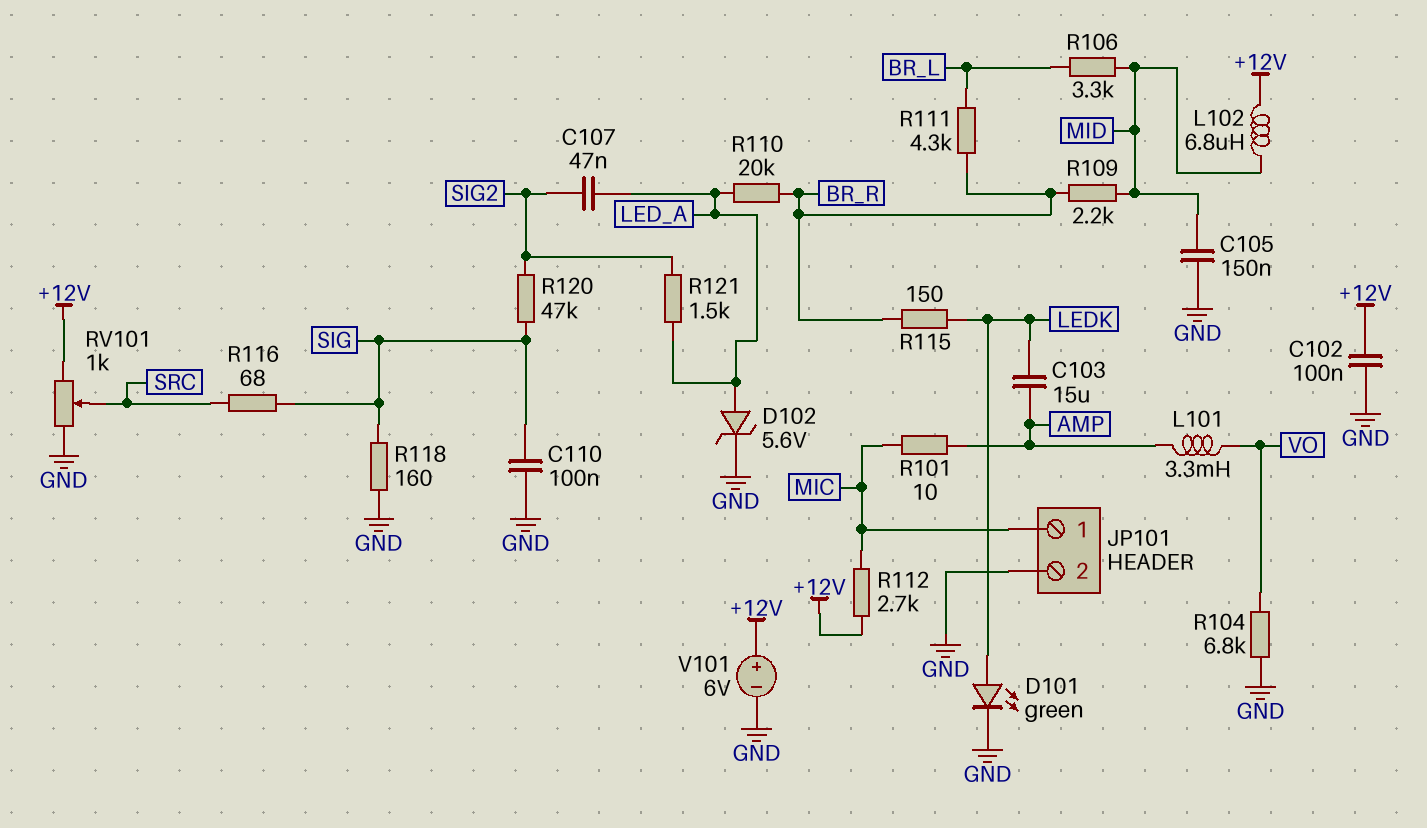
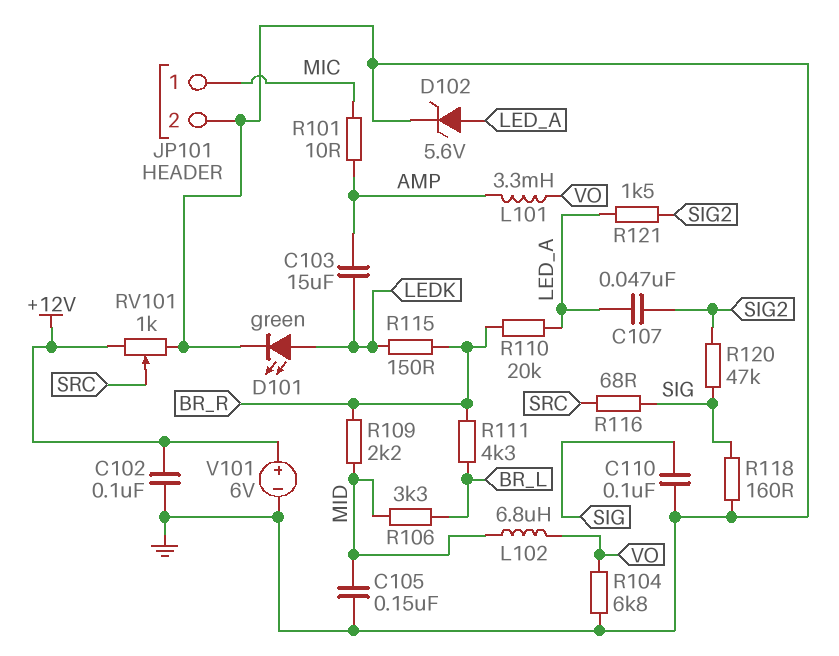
L102: 6.8uH (+12V, MID) -> 6.8uH (MID, VO)
R112: 2.7k (+12V, MIC) -> none

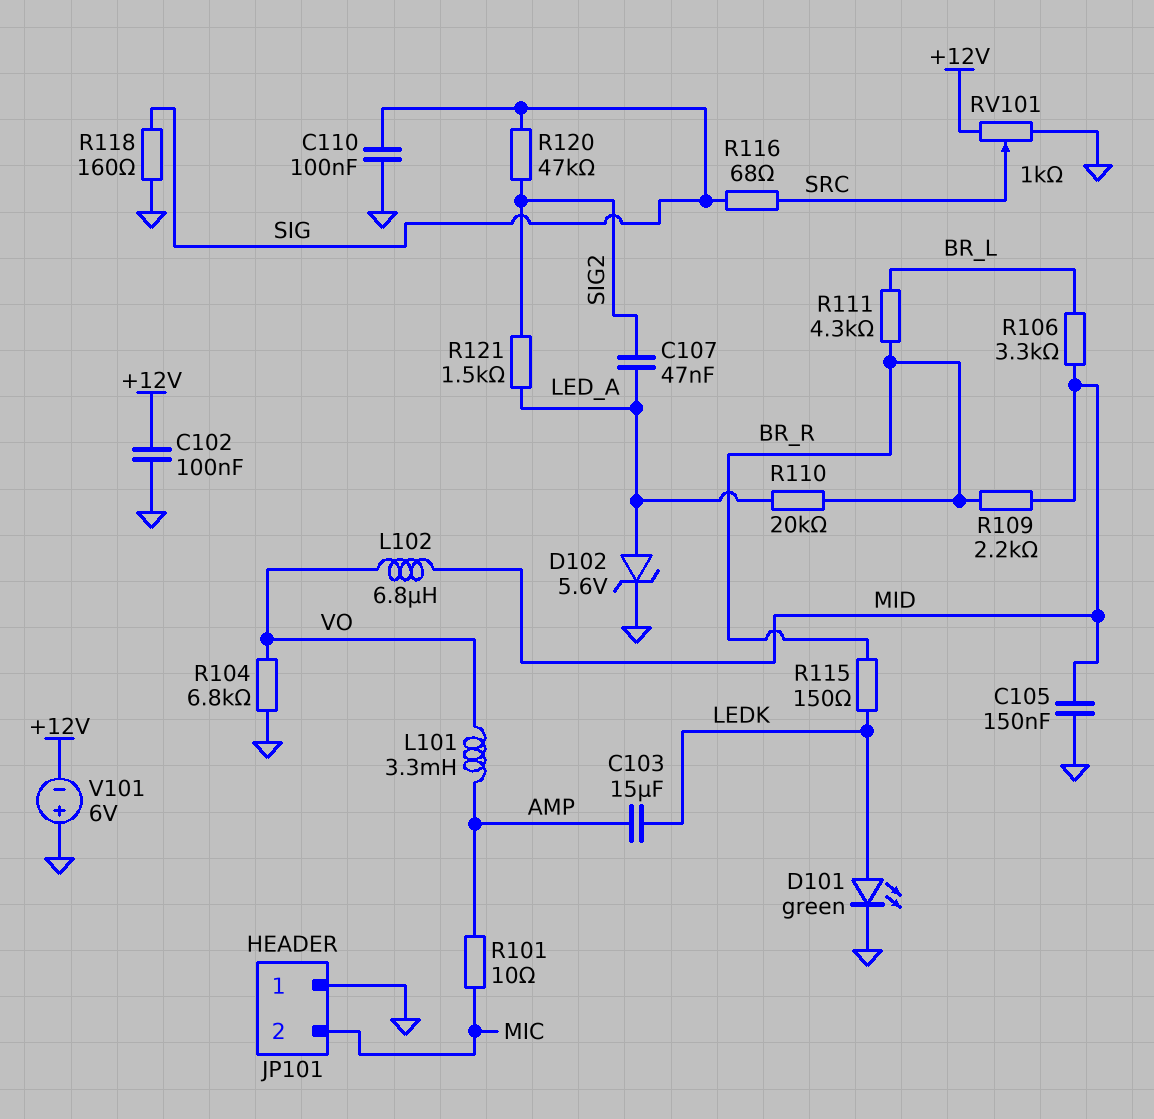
JP101 pin 1: MIC -> GND
JP101 pin 2: GND -> MIC
V101: 6V (plus +12V, minus GND) -> 6V (plus GND, minus +12V)

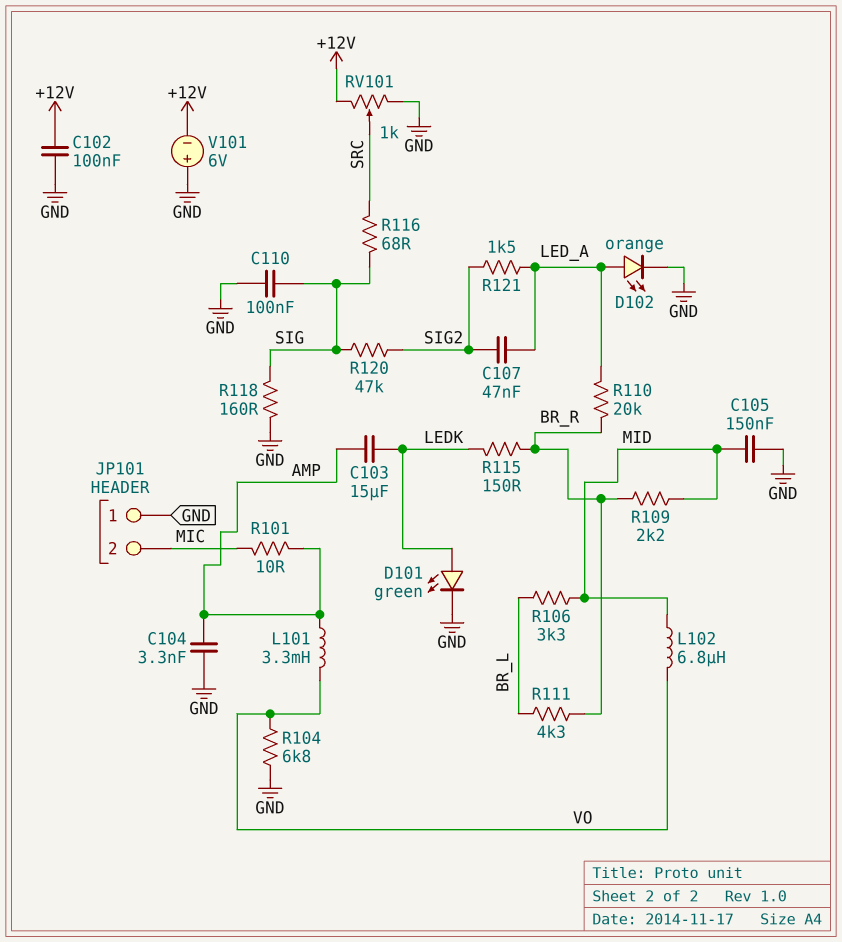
C104: none -> 3.3nF (AMP, GND)
D102: zener 5.6V (A LED_A, K GND) -> LED orange (A LED_A, K GND)

